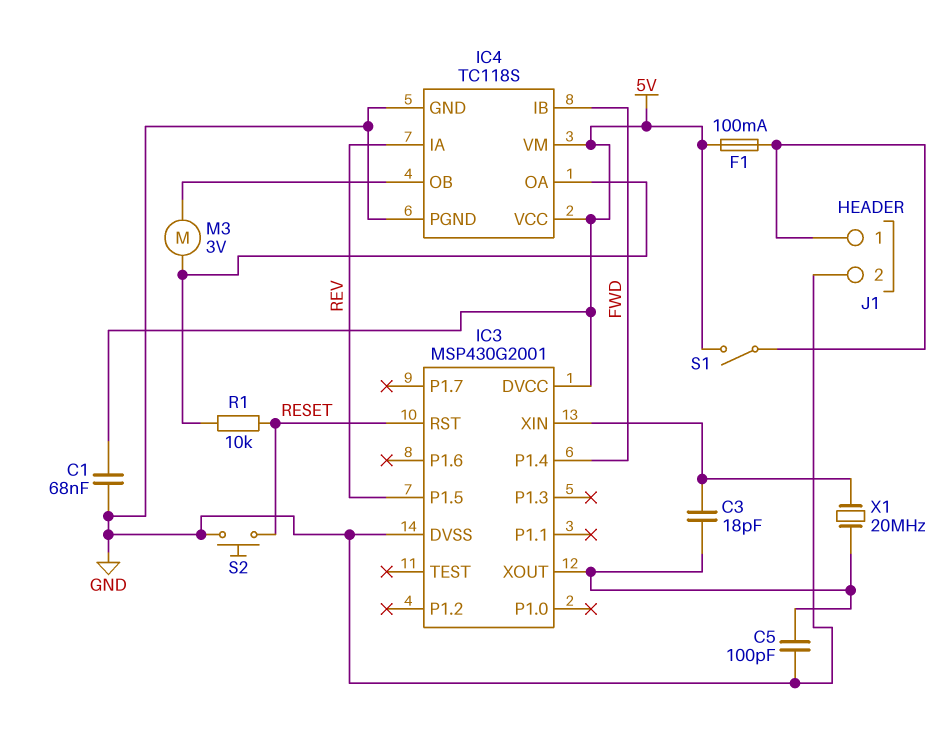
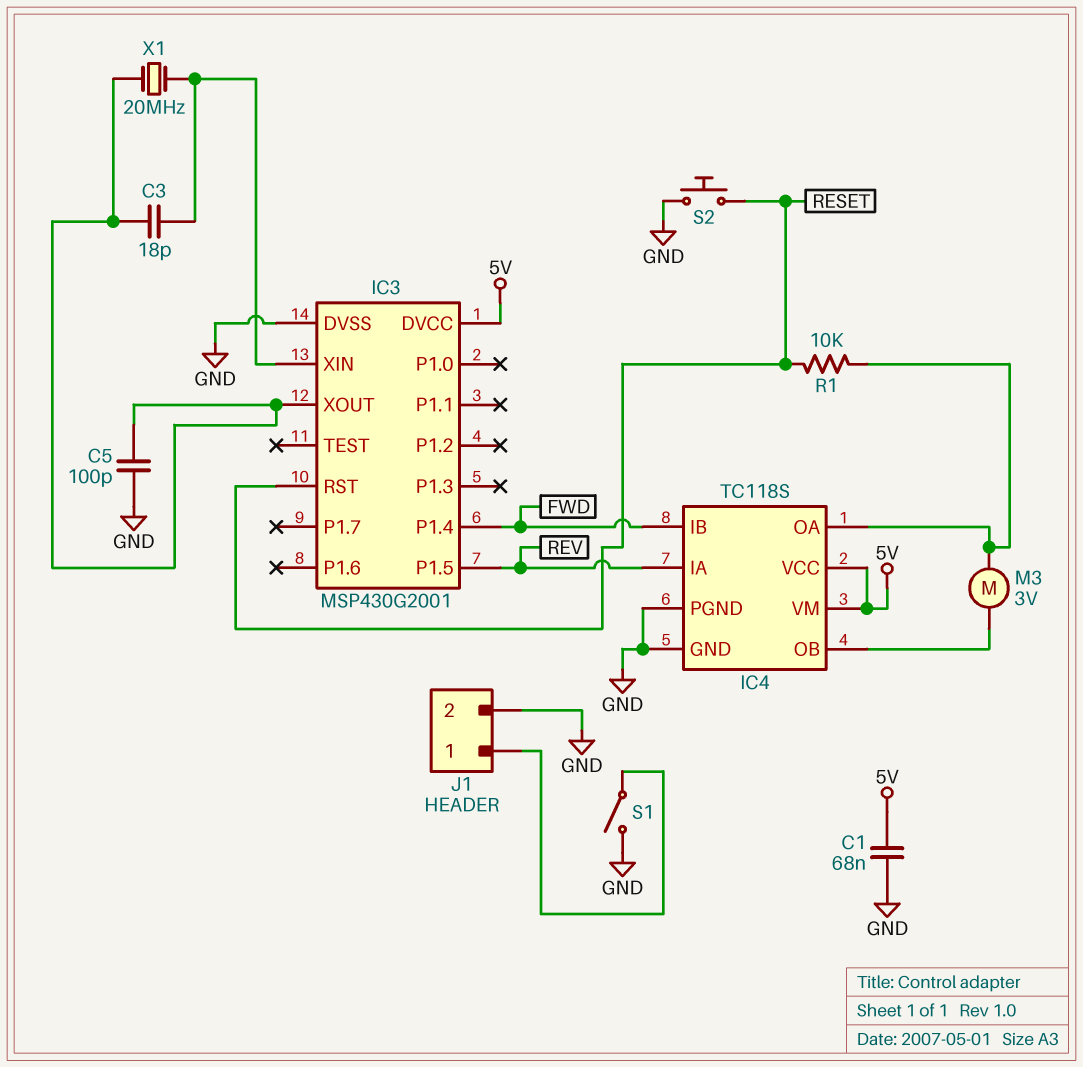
F1: 100mA (5V, J1/1) -> none
S1: switch (5V, J1/1) -> switch (GND, J1/1)

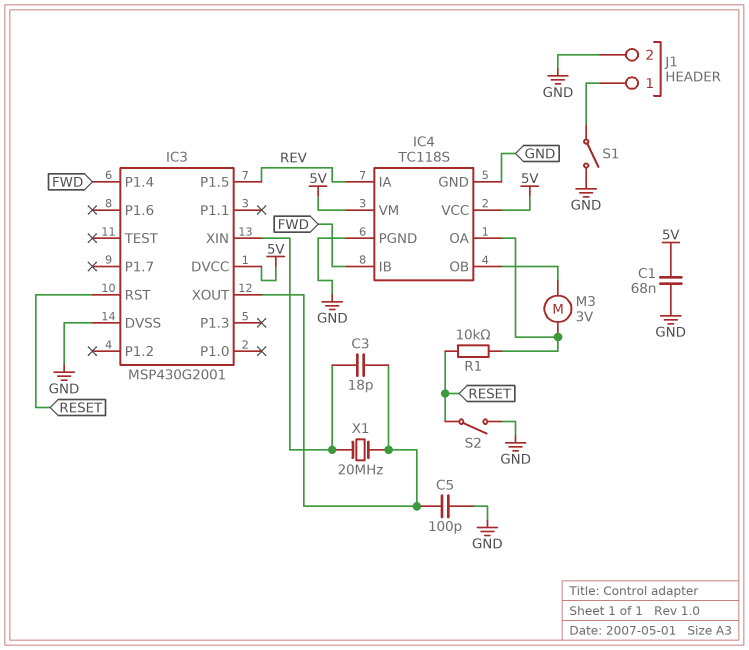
S2: button (GND, RESET) -> switch (GND, RESET)

